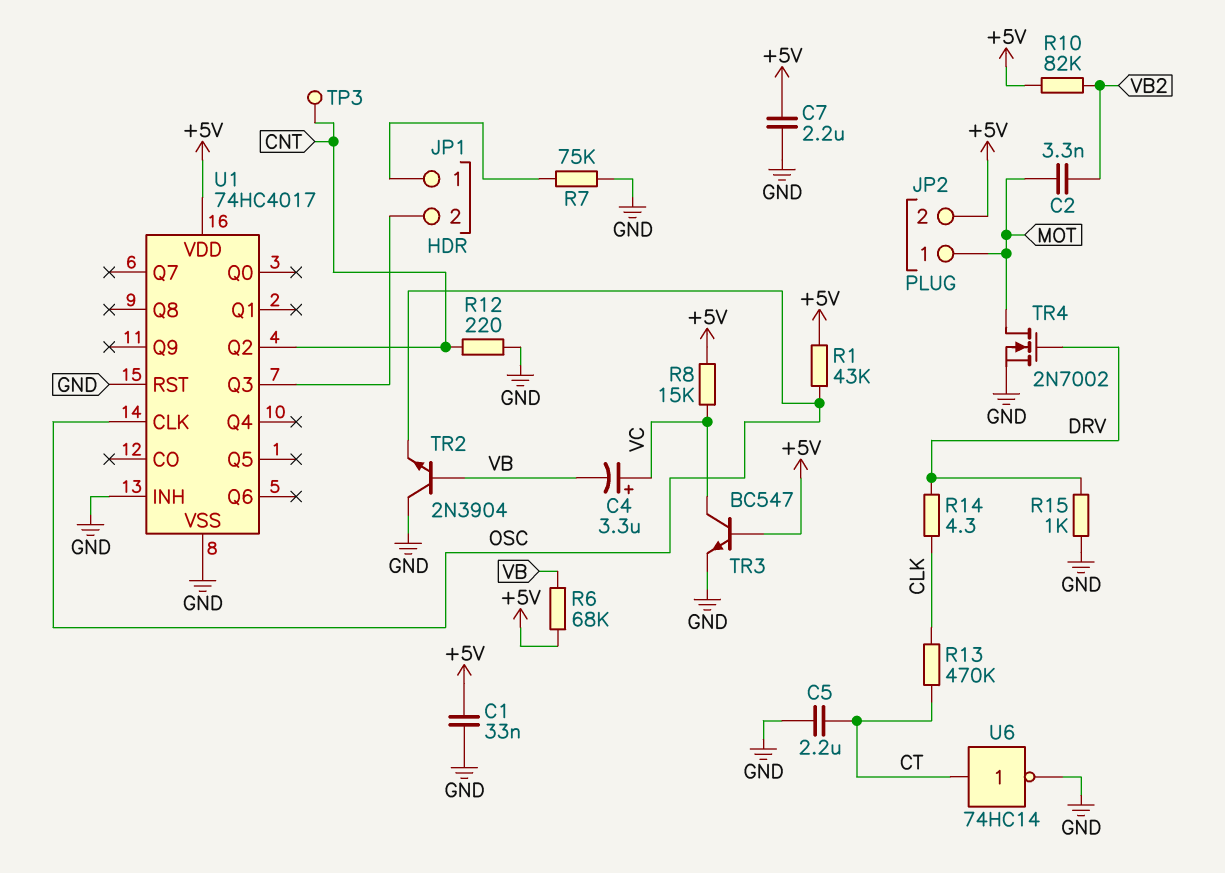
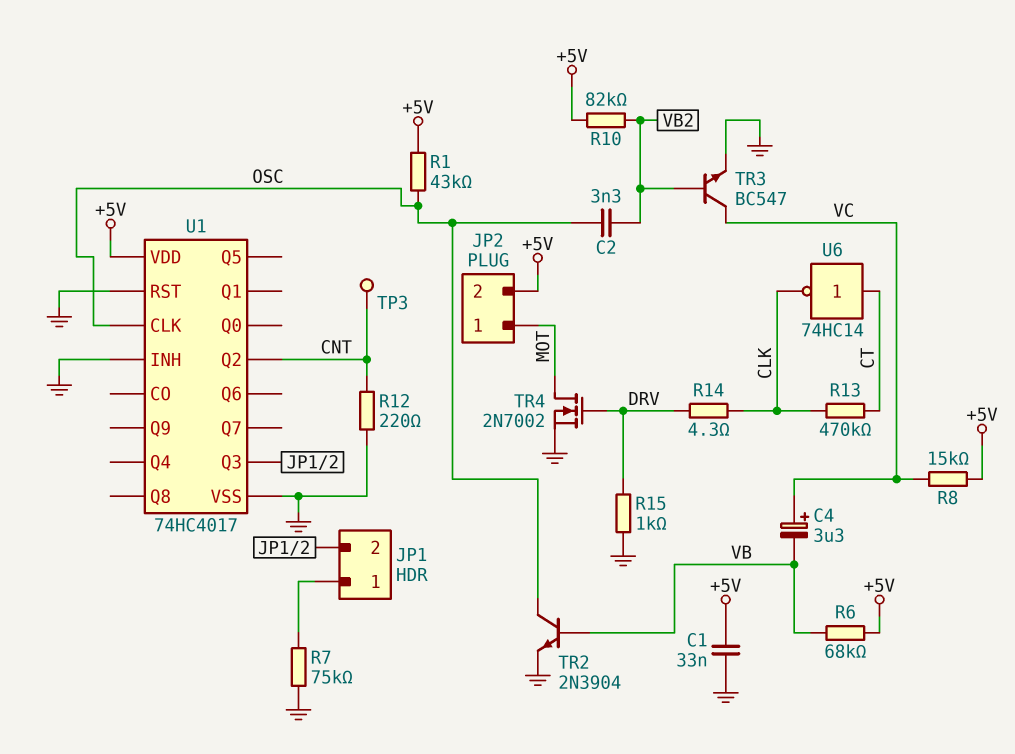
C2: 3.3nF (MOT, VB2) -> 3.3nF (OSC, VB2)
C5: 2.2uF (CT, GND) -> none
C7: 2.2uF (+5V, GND) -> none
TR2: NPN 2N3904 (B VB, C GND, E OSC) -> NPN 2N3904 (B VB, C OSC, E GND)
TR3: NPN BC547 (B +5V, C VC, E GND) -> NPN BC547 (B VB2, C VC, E GND)
U6: NOT 74HC14 (in CT, out GND) -> NOT 74HC14 (in CT, out CLK)

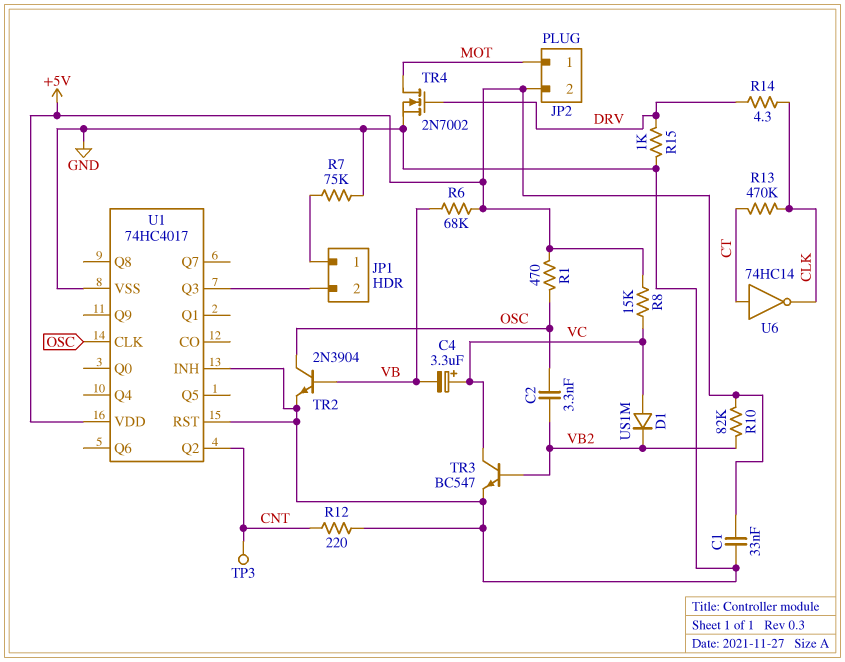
D1: none -> diode US1M (A VC, K VB2)
R1: 43k (+5V, OSC) -> 470 (+5V, OSC)

